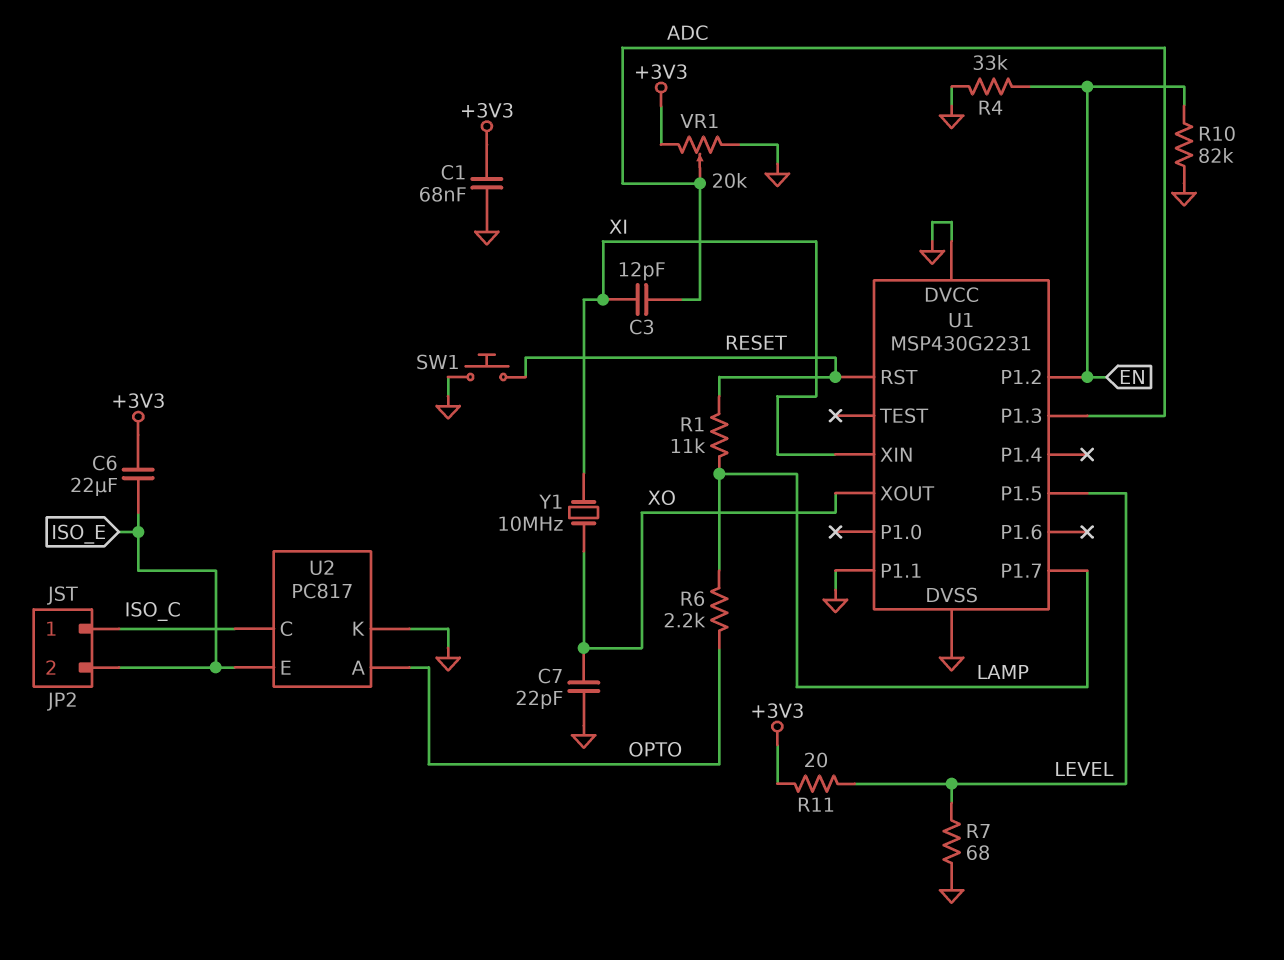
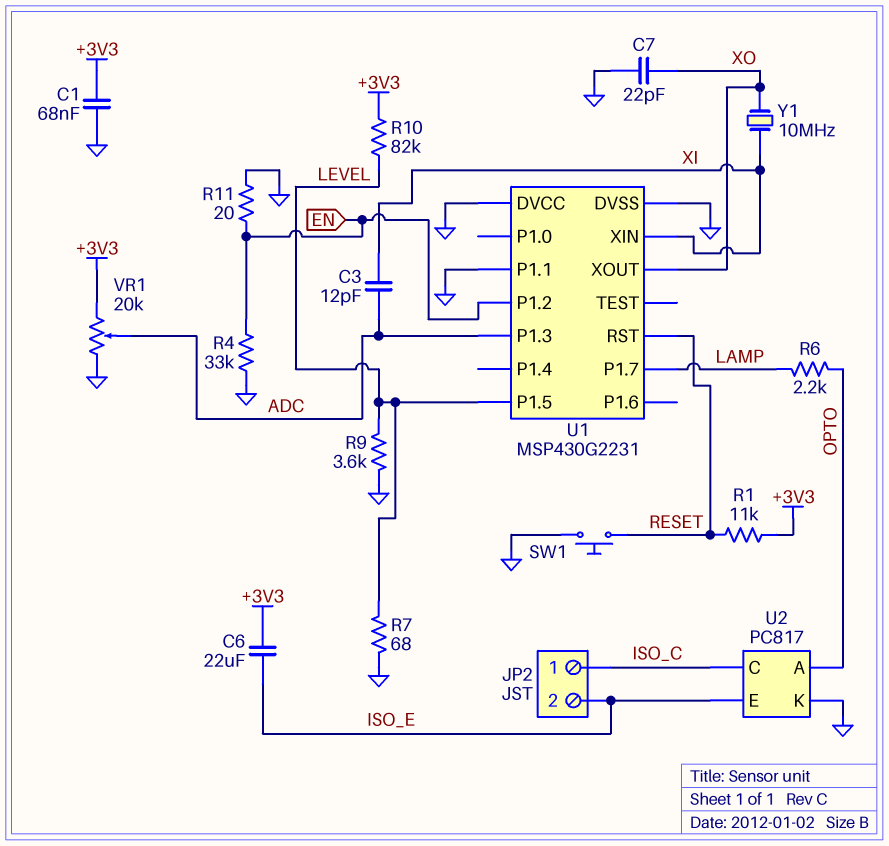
R1: 11k (LAMP, RESET) -> 11k (+3V3, RESET)
R9: none -> 3.6k (GND, LEVEL)
R10: 82k (EN, GND) -> 82k (+3V3, LEVEL)
R11: 20 (+3V3, LEVEL) -> 20 (EN, GND)

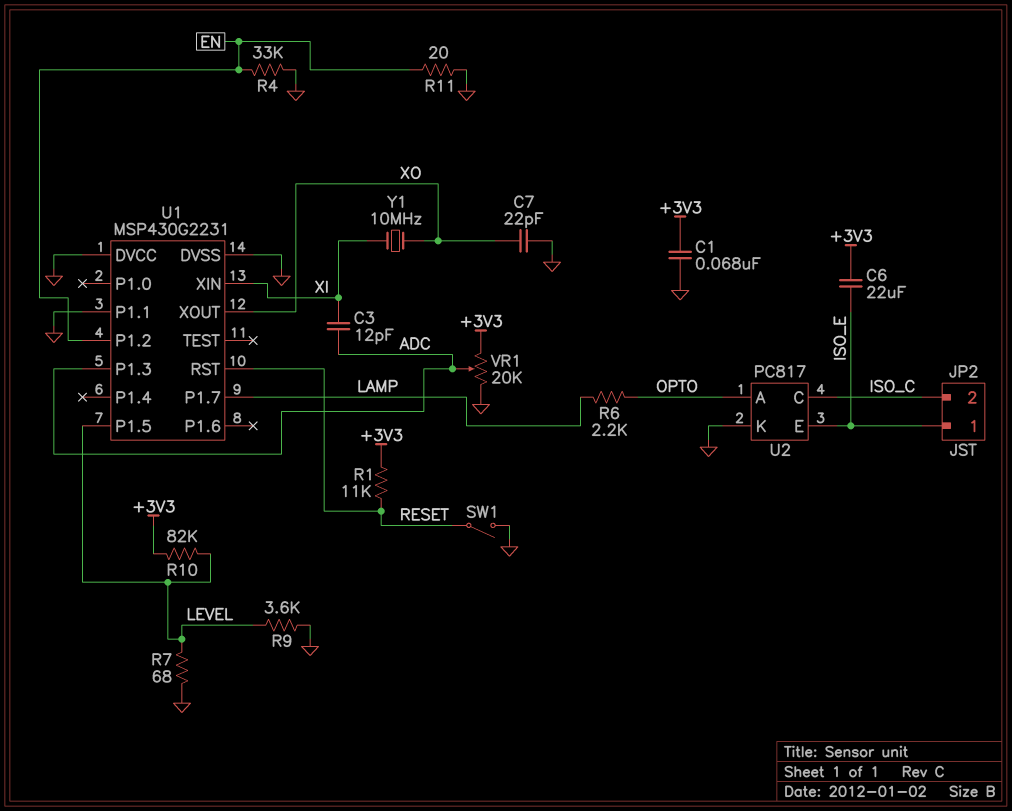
JP2 pin 1: ISO_C -> ISO_E
JP2 pin 2: ISO_E -> ISO_C
SW1: button (GND, RESET) -> switch (GND, RESET)

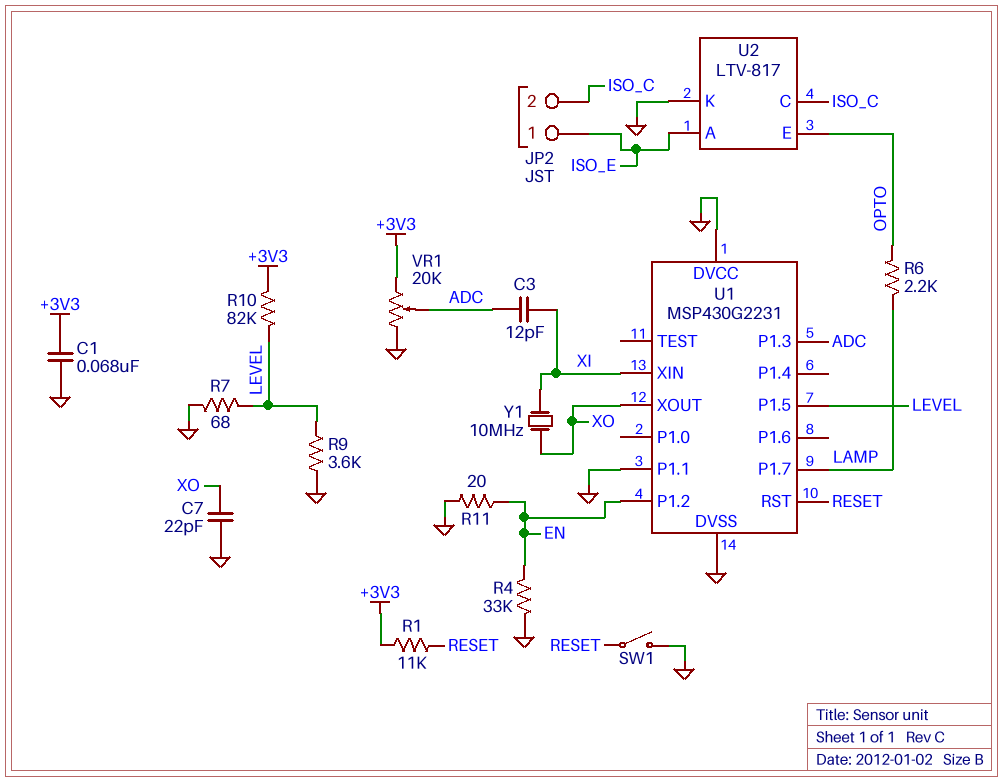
C6: 22uF (+3V3, ISO_E) -> none
U2: PC817 -> LTV-817
U2 pin A: OPTO -> ISO_E
U2 pin E: ISO_E -> OPTO

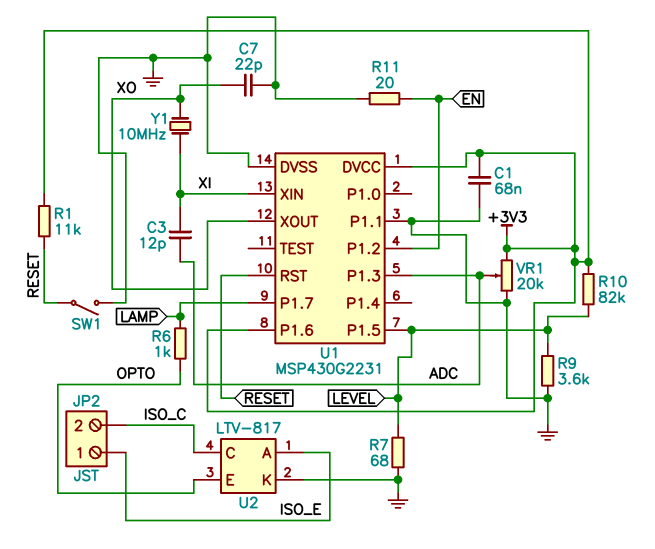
R4: 33k (EN, GND) -> none
R6: 2.2k (LAMP, OPTO) -> 1k (LAMP, OPTO)
U1 pin DVCC: GND -> +3V3
U1 pin P1.6: none -> +3V3

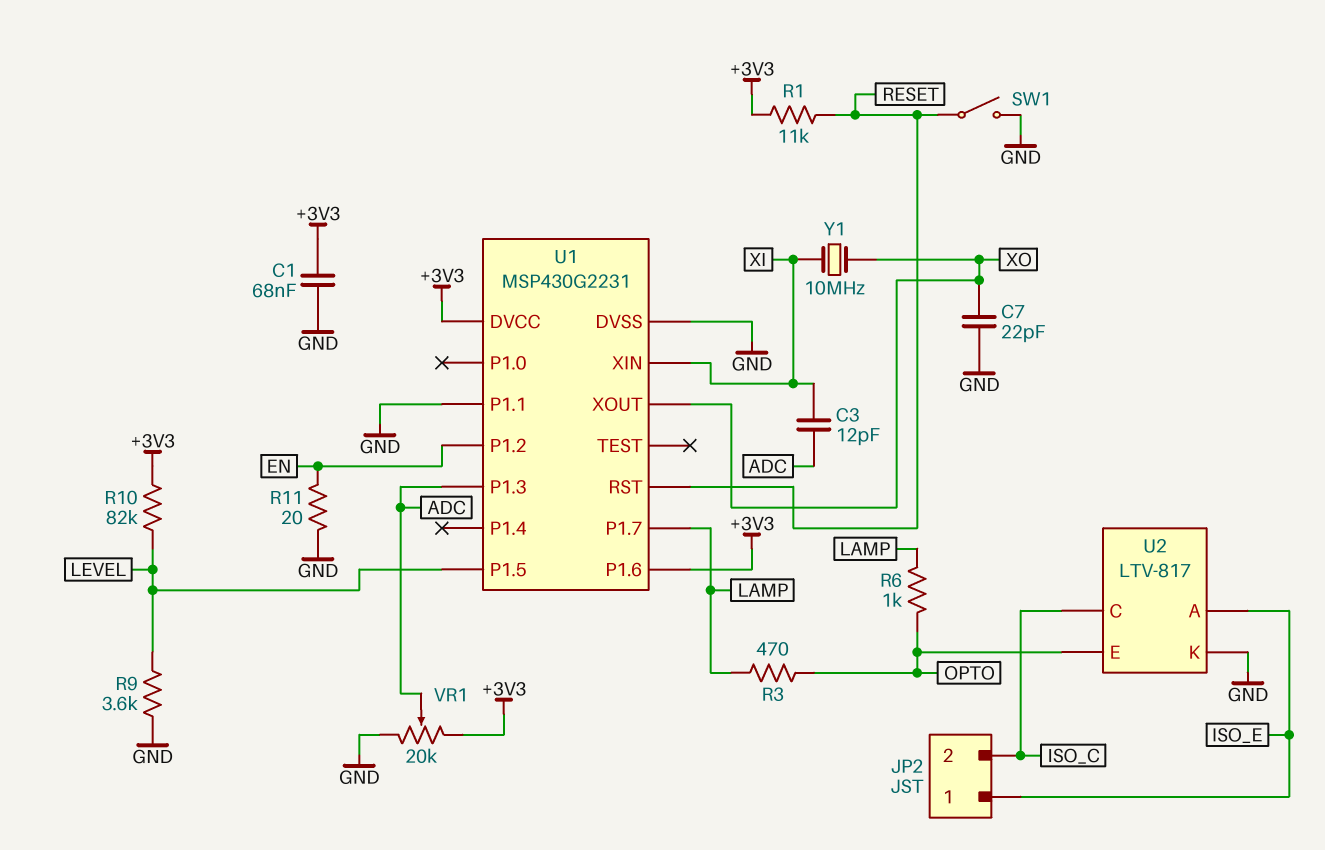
R3: none -> 470 (LAMP, OPTO)
R7: 68 (GND, LEVEL) -> none

